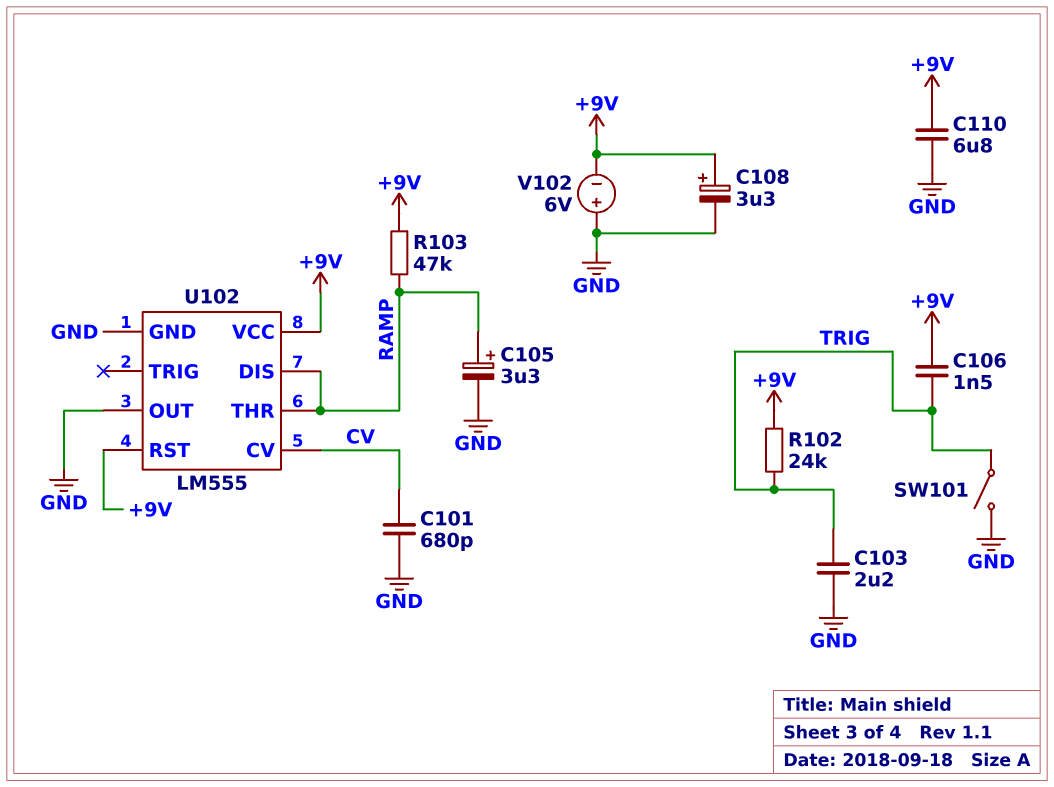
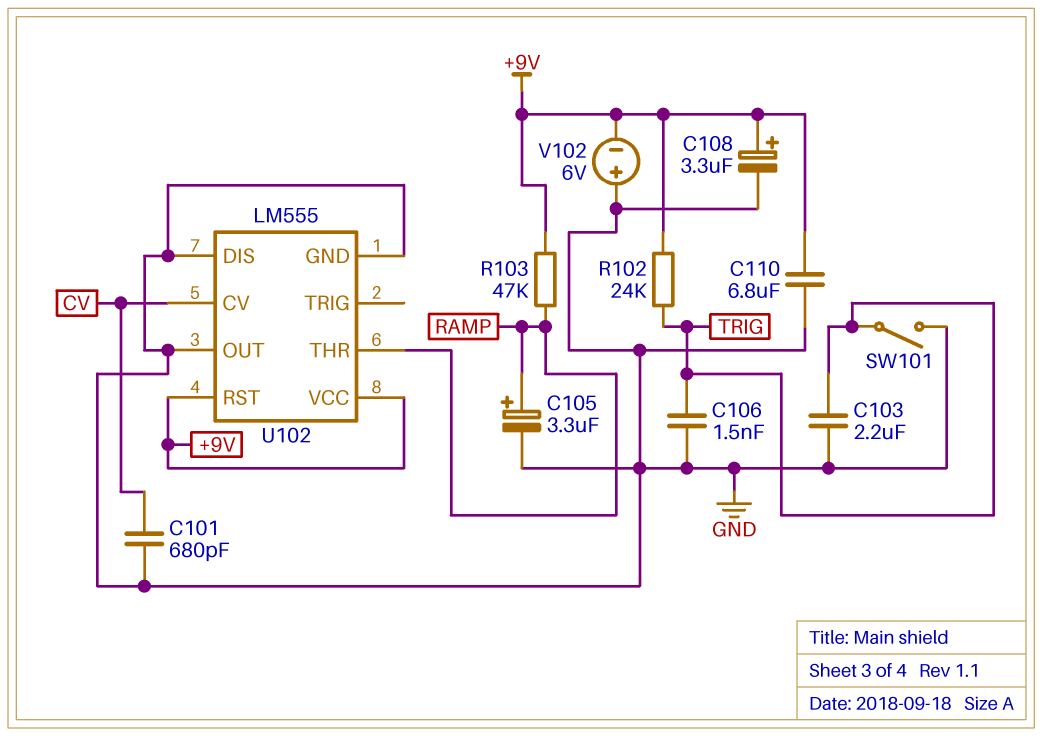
C106: 1.5nF (+9V, TRIG) -> 1.5nF (GND, TRIG)
U102 pin DIS: RAMP -> GND

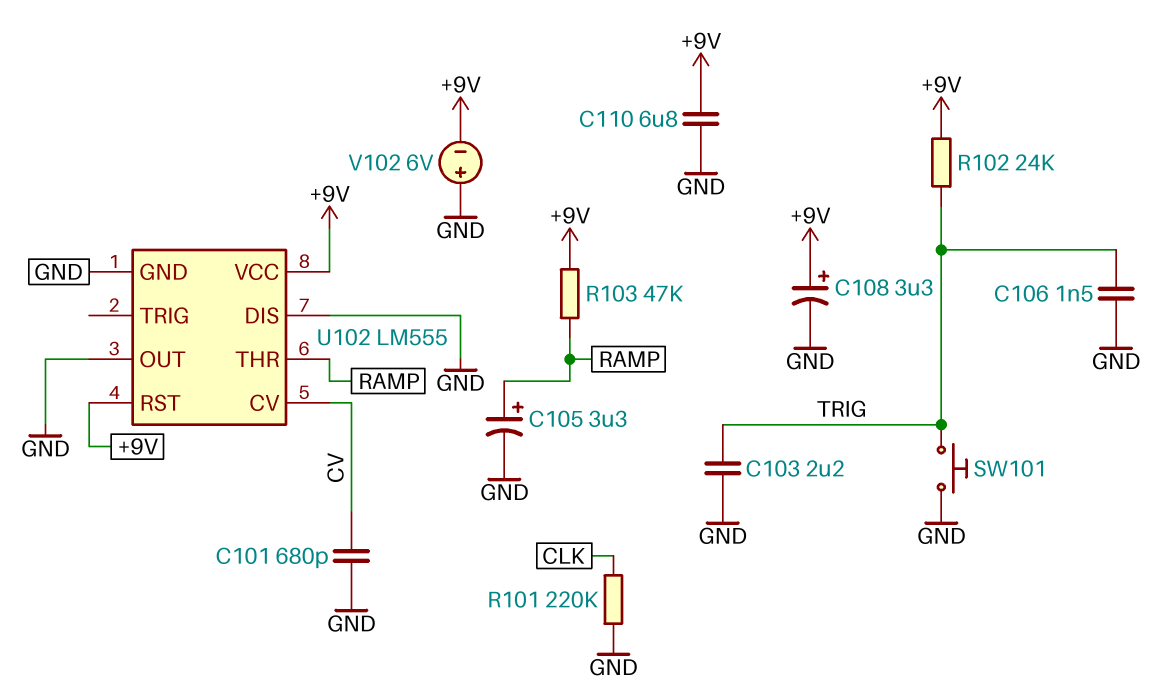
R101: none -> 220k (CLK, GND)
SW101: switch (GND, TRIG) -> button (GND, TRIG)

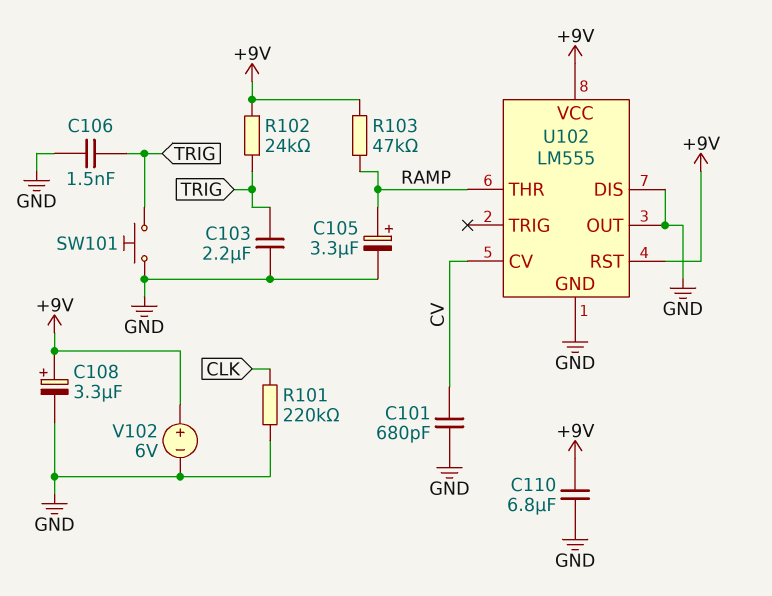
V102: 6V (plus GND, minus +9V) -> 6V (plus +9V, minus GND)

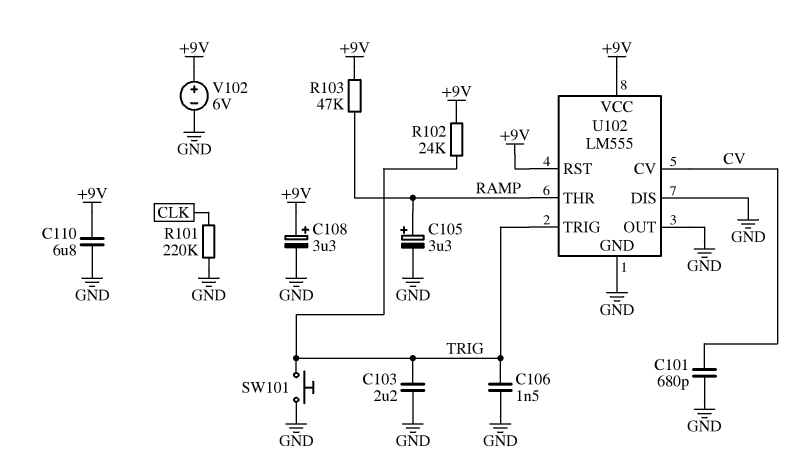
U102 pin TRIG: none -> TRIG

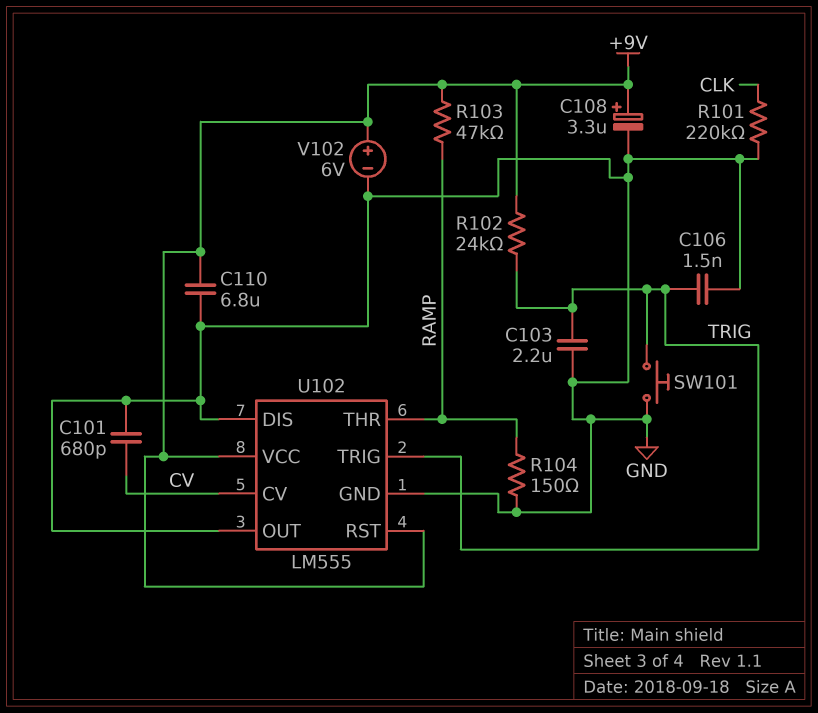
C105: 3.3uF (plus RAMP, minus GND) -> none
R104: none -> 150 (GND, RAMP)

